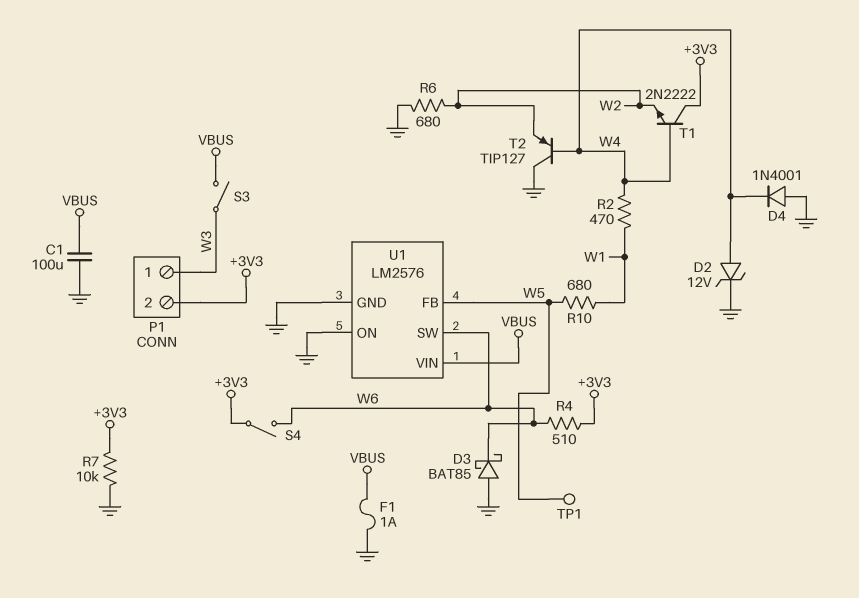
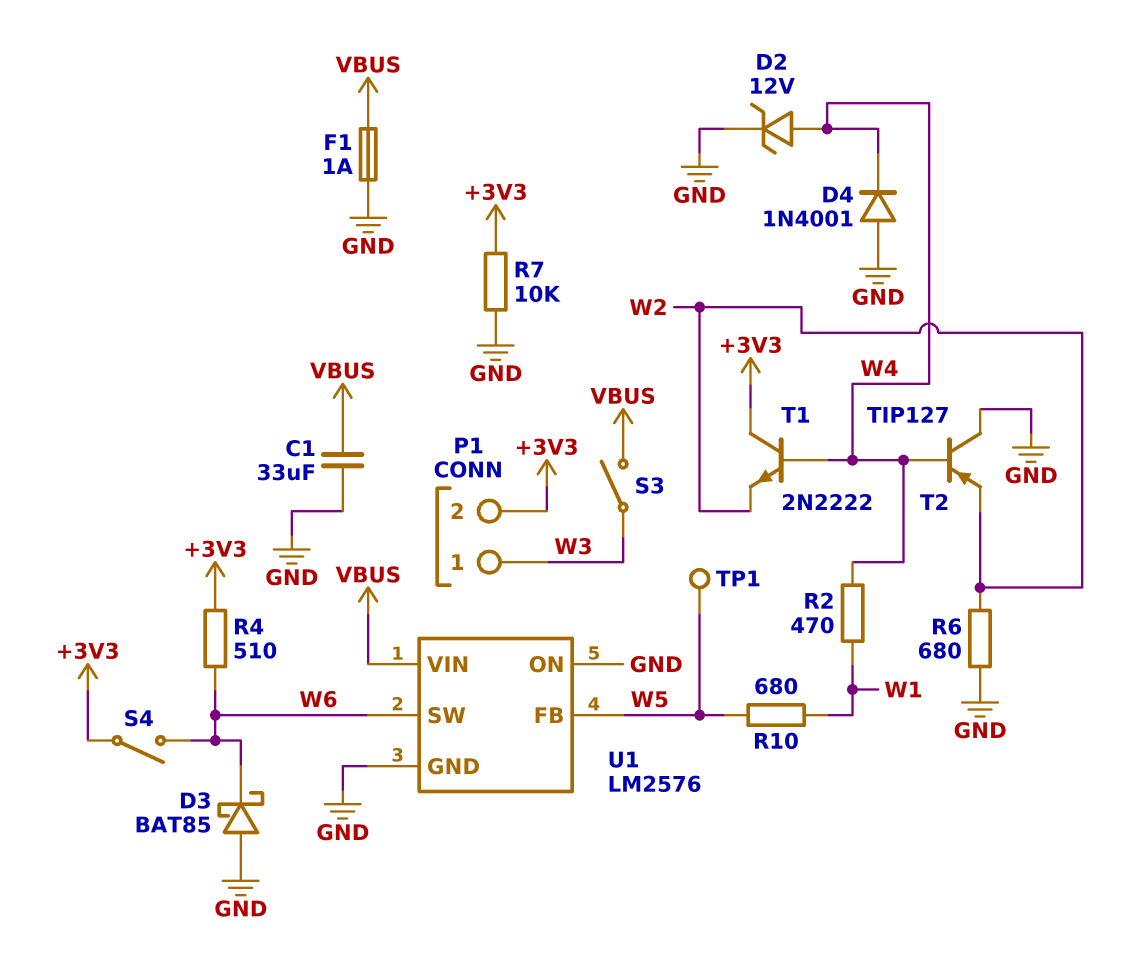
C1: 100uF (GND, VBUS) -> 33uF (GND, VBUS)

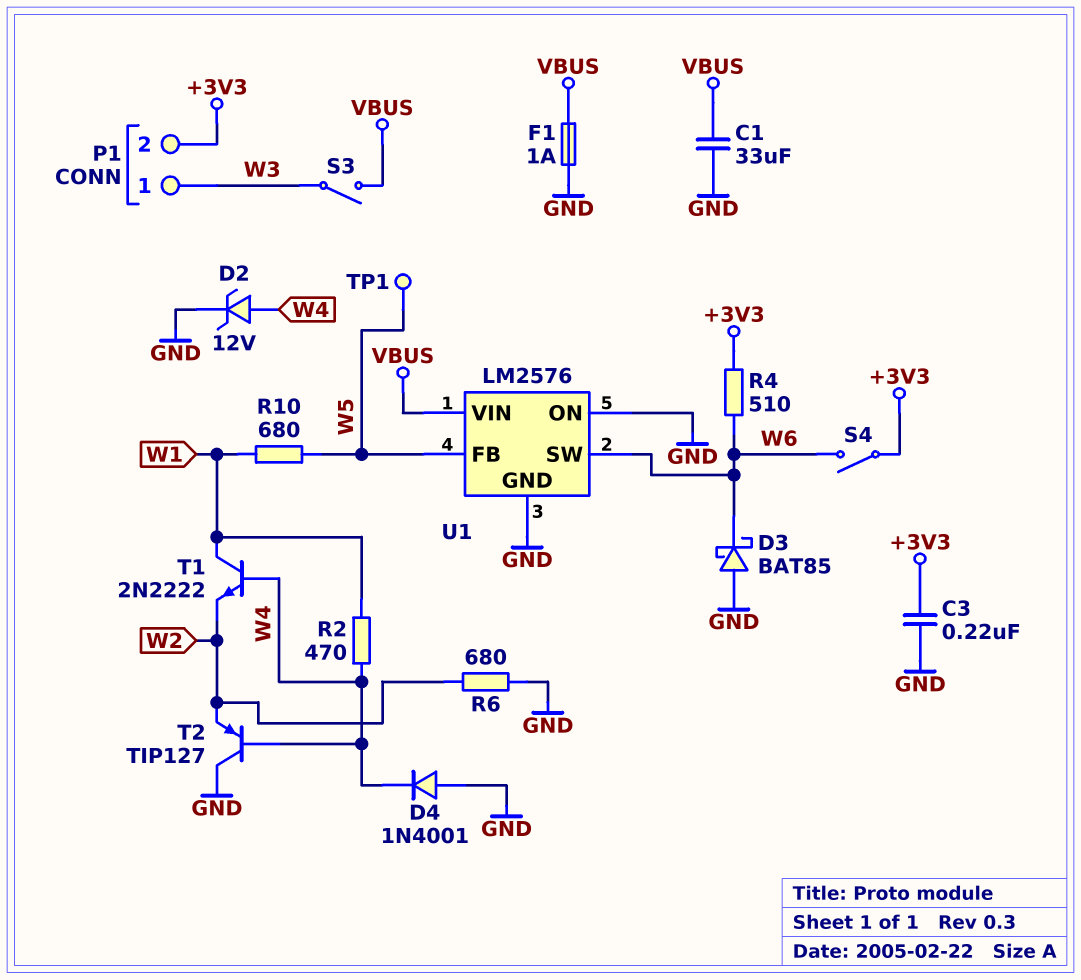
C3: none -> 220nF (+3V3, GND)
R7: 10k (+3V3, GND) -> none
T1: NPN 2N2222 (B W4, C +3V3, E W2) -> NPN 2N2222 (B W4, C W1, E W2)

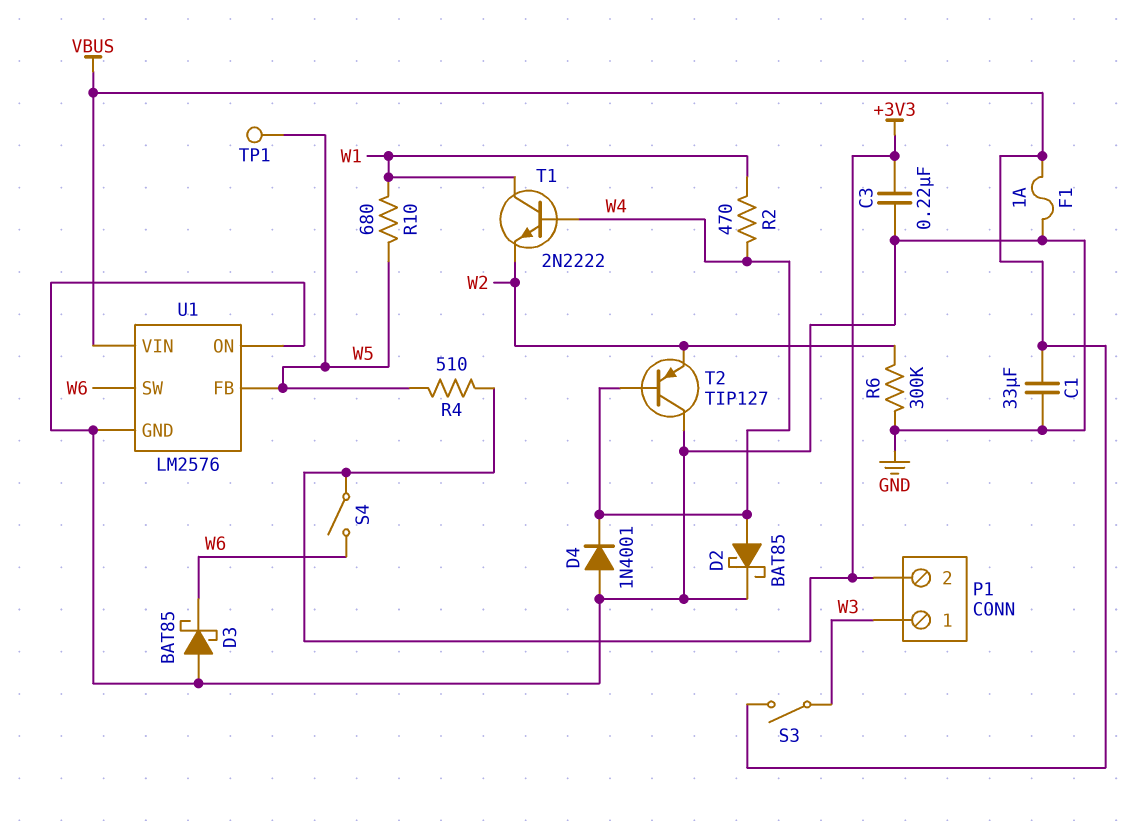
D2: zener 12V (A W4, K GND) -> schottky BAT85 (A W4, K GND)
R4: 510 (+3V3, W6) -> 510 (+3V3, W5)
R6: 680 (GND, W2) -> 300k (GND, W2)

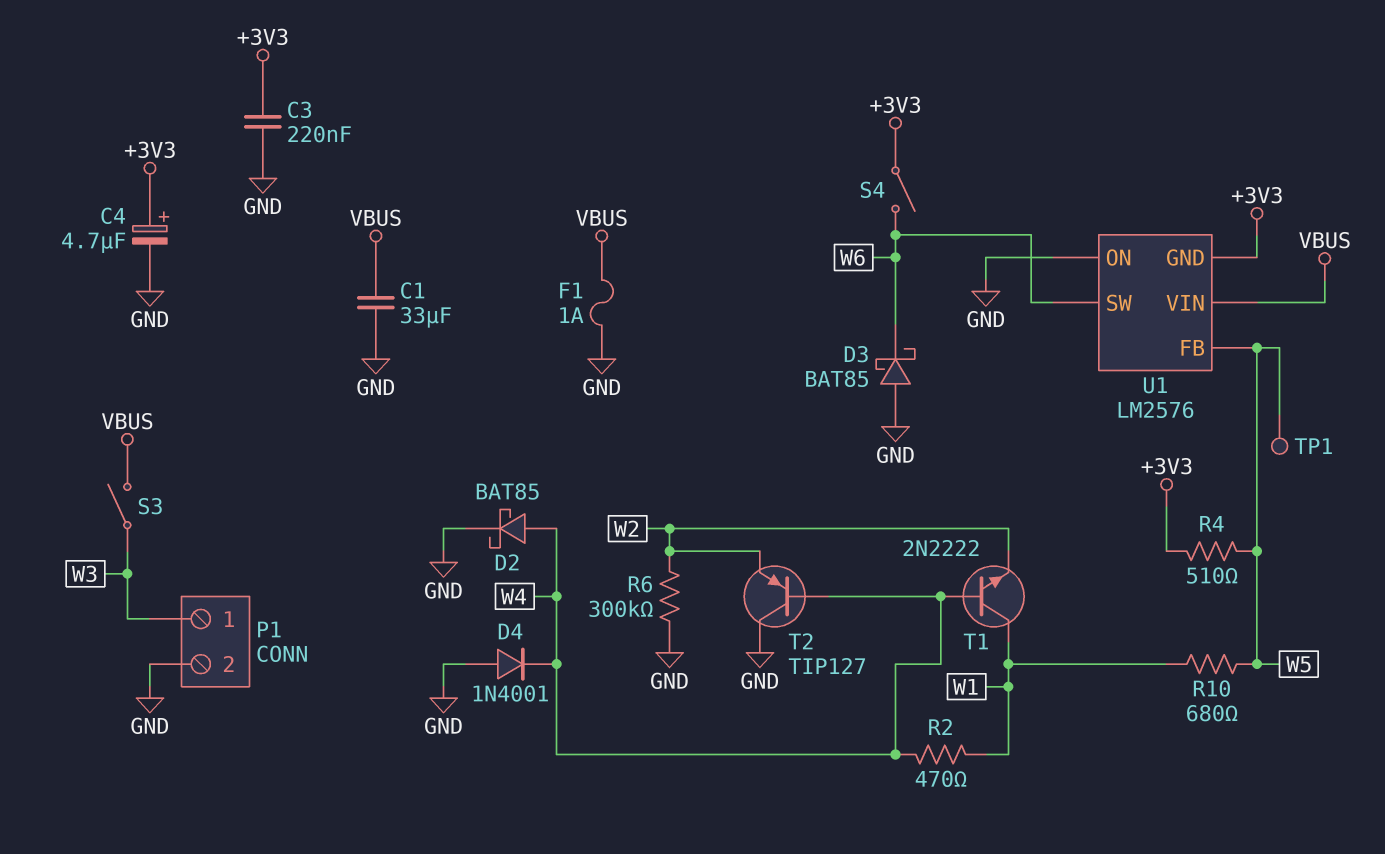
C4: none -> 4.7uF (plus +3V3, minus GND)
P1 pin 2: +3V3 -> GND
U1 pin GND: GND -> +3V3

